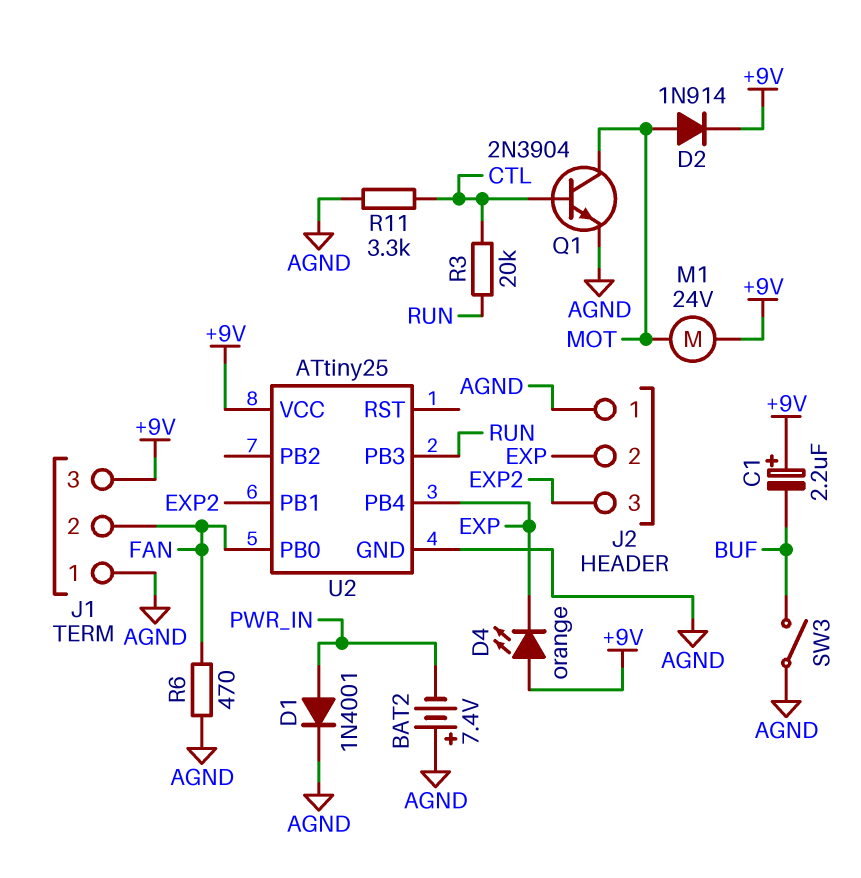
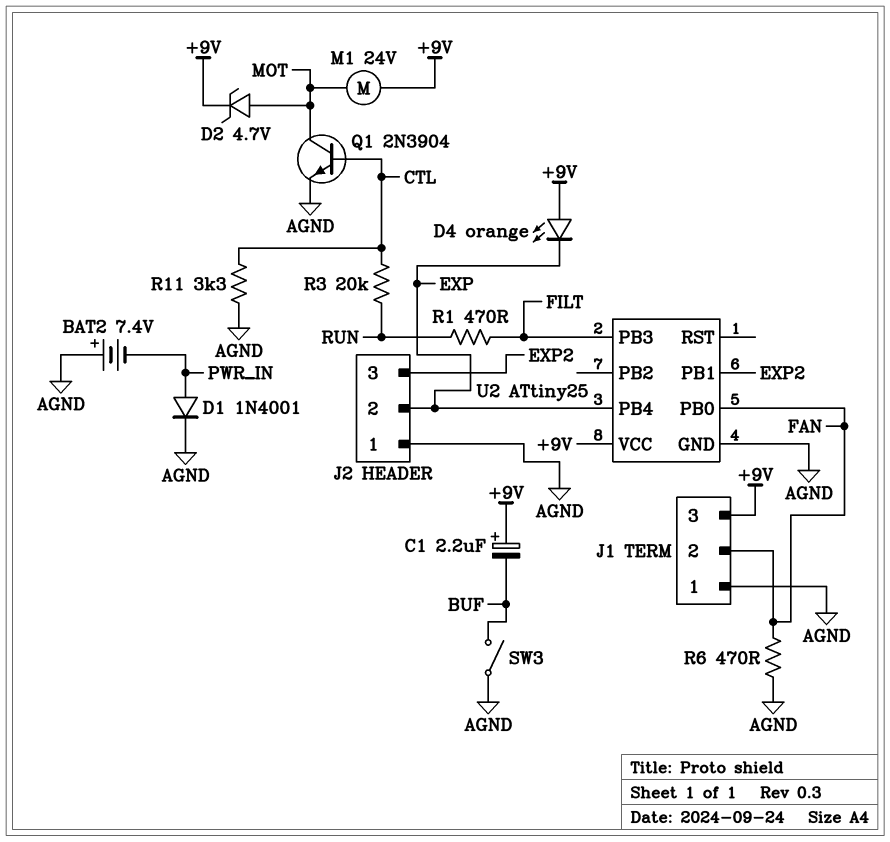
D2: diode 1N914 (A MOT, K +9V) -> zener 4.7V (A MOT, K +9V)
R1: none -> 470 (FILT, RUN)
U2 pin PB3: RUN -> FILT

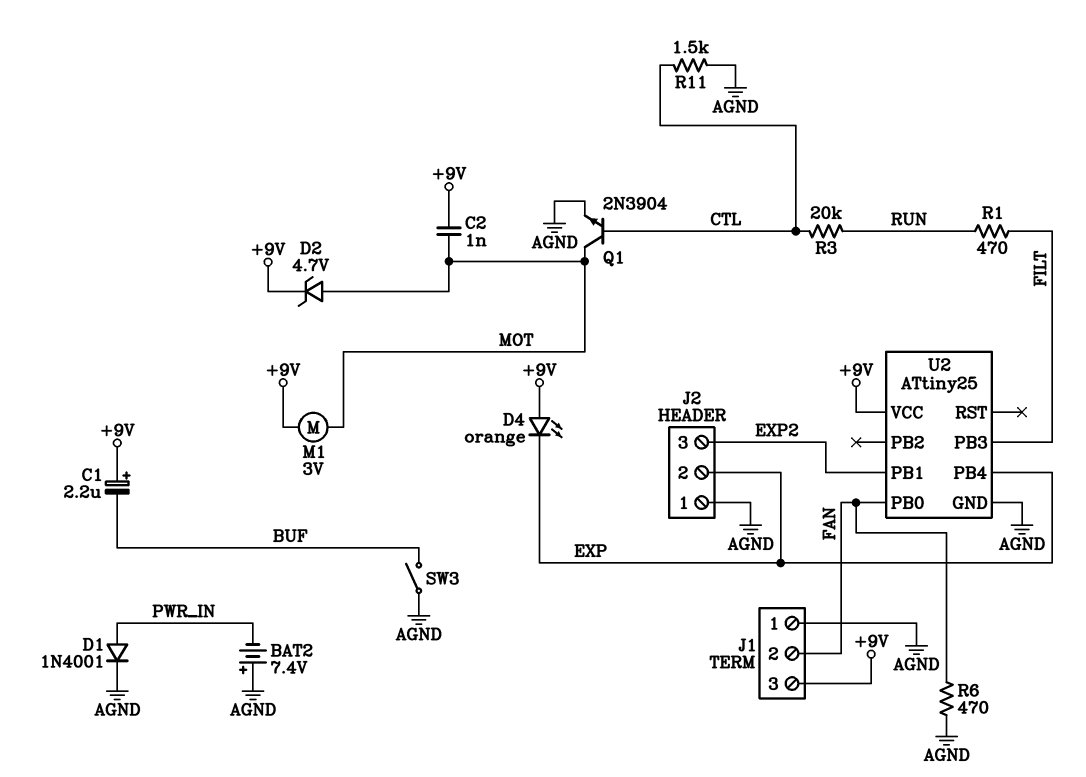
C2: none -> 1nF (+9V, MOT)
M1: motor 24V (+9V, MOT) -> motor 3V (+9V, MOT)
R11: 3.3k (AGND, CTL) -> 1.5k (AGND, CTL)

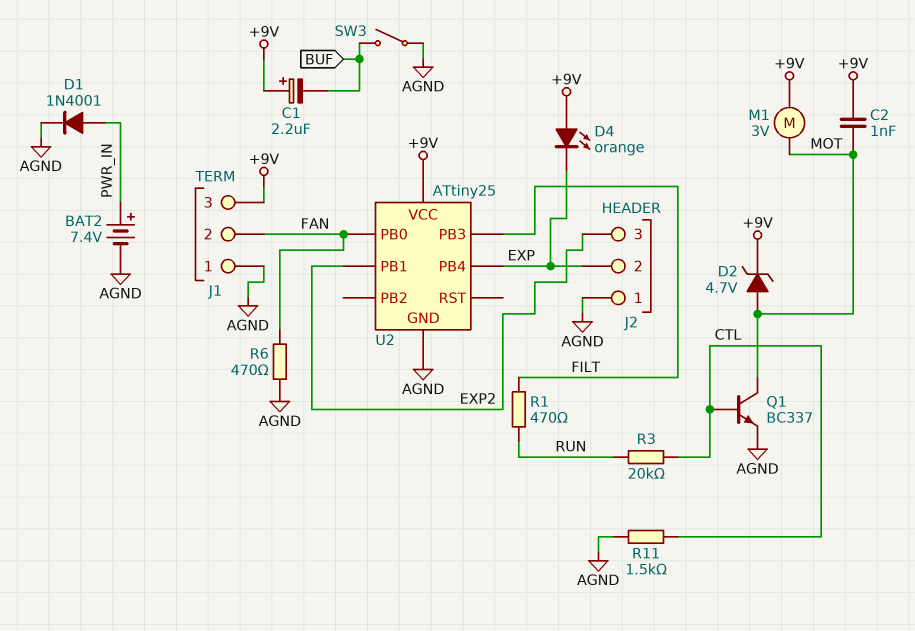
BAT2: 7.4V (plus AGND, minus PWR_IN) -> 7.4V (plus PWR_IN, minus AGND)
Q1: NPN 2N3904 (B CTL, C MOT, E AGND) -> NPN BC337 (B CTL, C MOT, E AGND)

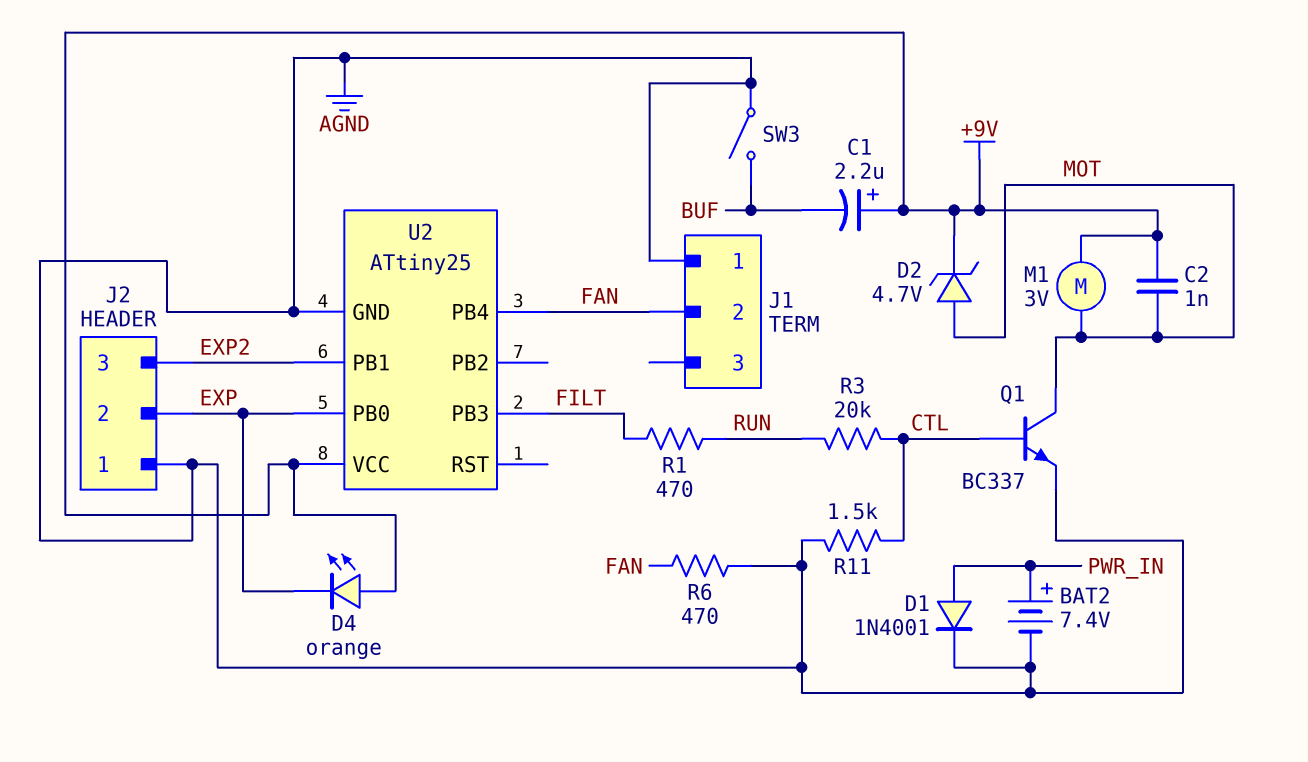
J1 pin 3: +9V -> none
U2 pin PB0: FAN -> EXP
U2 pin PB4: EXP -> FAN

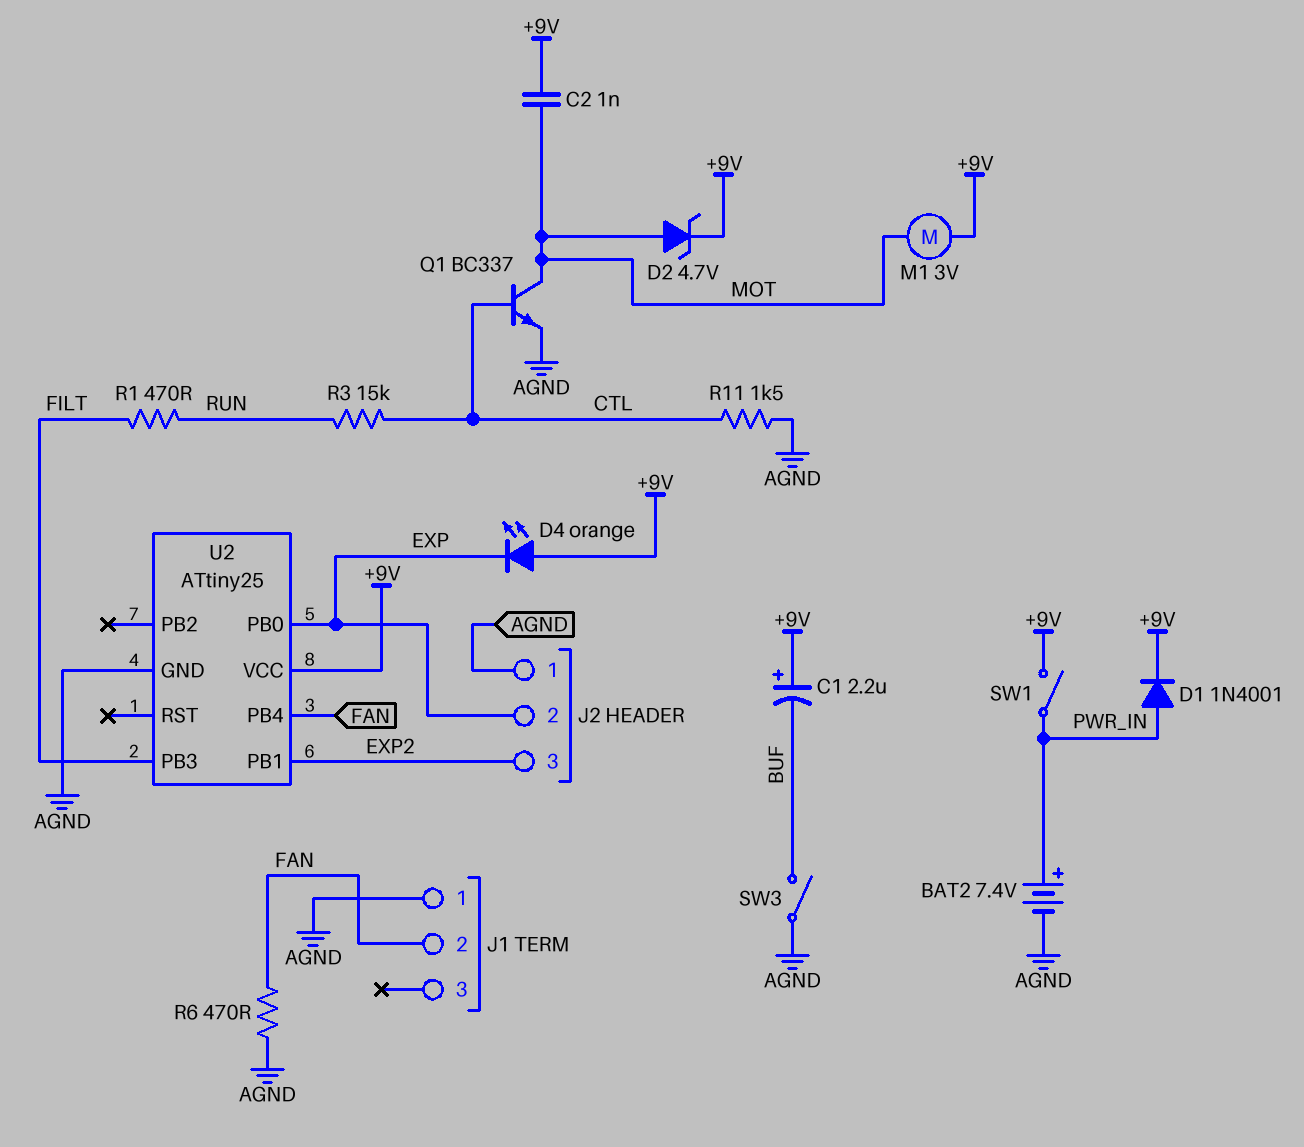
D1: diode 1N4001 (A PWR_IN, K AGND) -> diode 1N4001 (A PWR_IN, K +9V)
R3: 20k (CTL, RUN) -> 15k (CTL, RUN)
SW1: none -> switch (+9V, PWR_IN)

